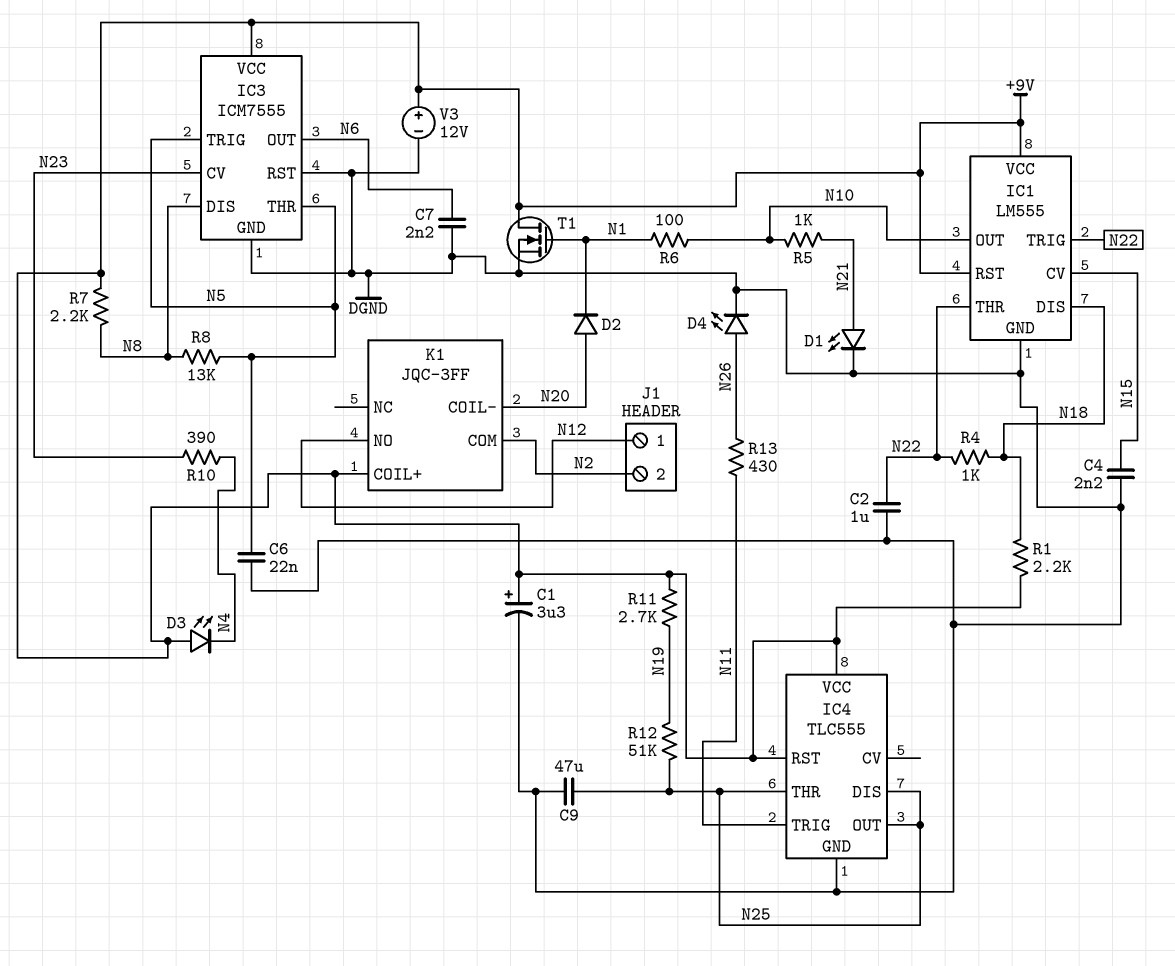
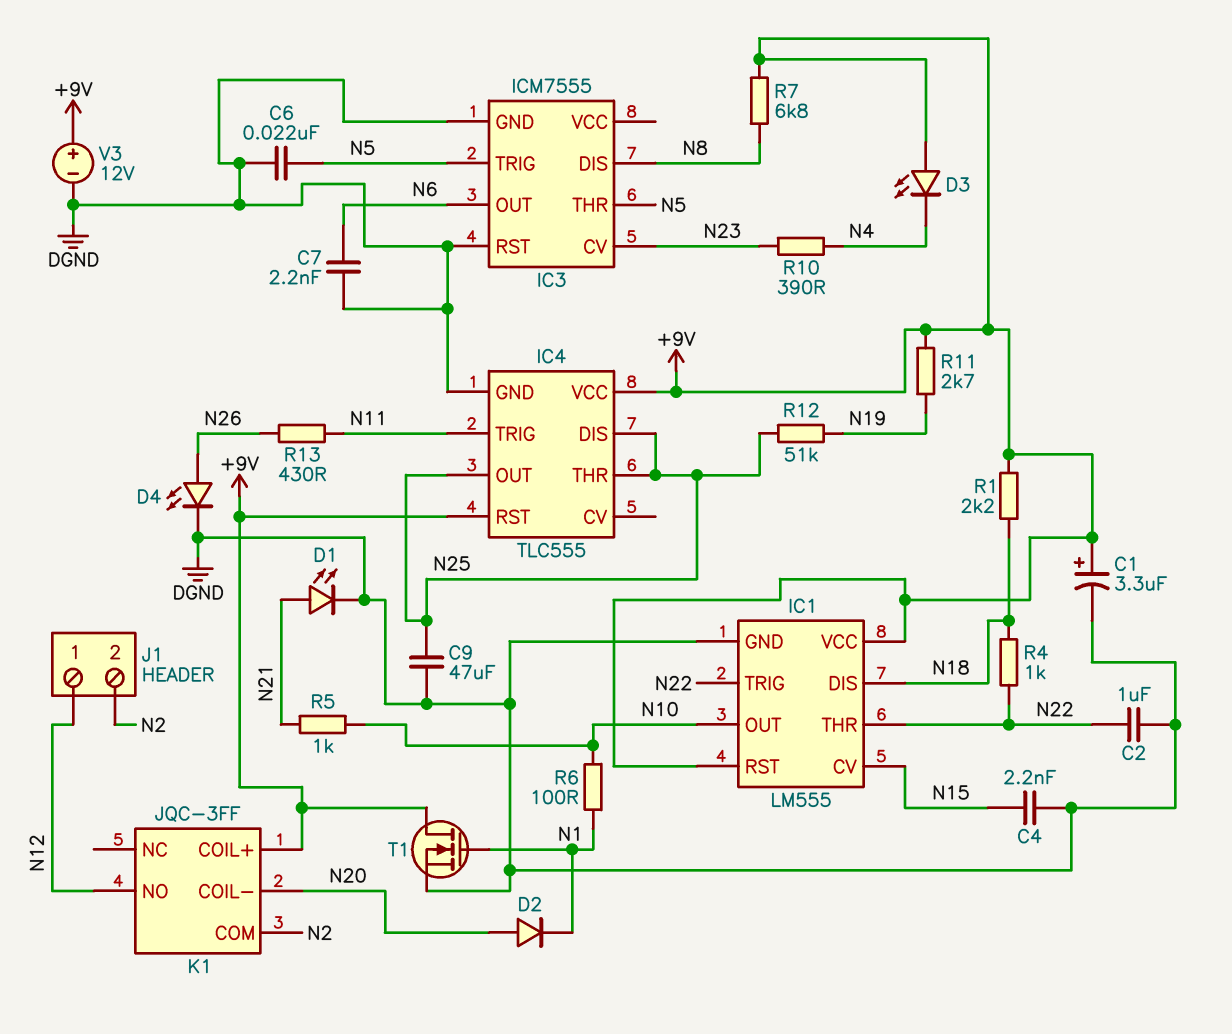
IC3 pin VCC: +9V -> none
R7: 2.2k (+9V, N8) -> 6.8k (+9V, N8)
R8: 13k (N5, N8) -> none

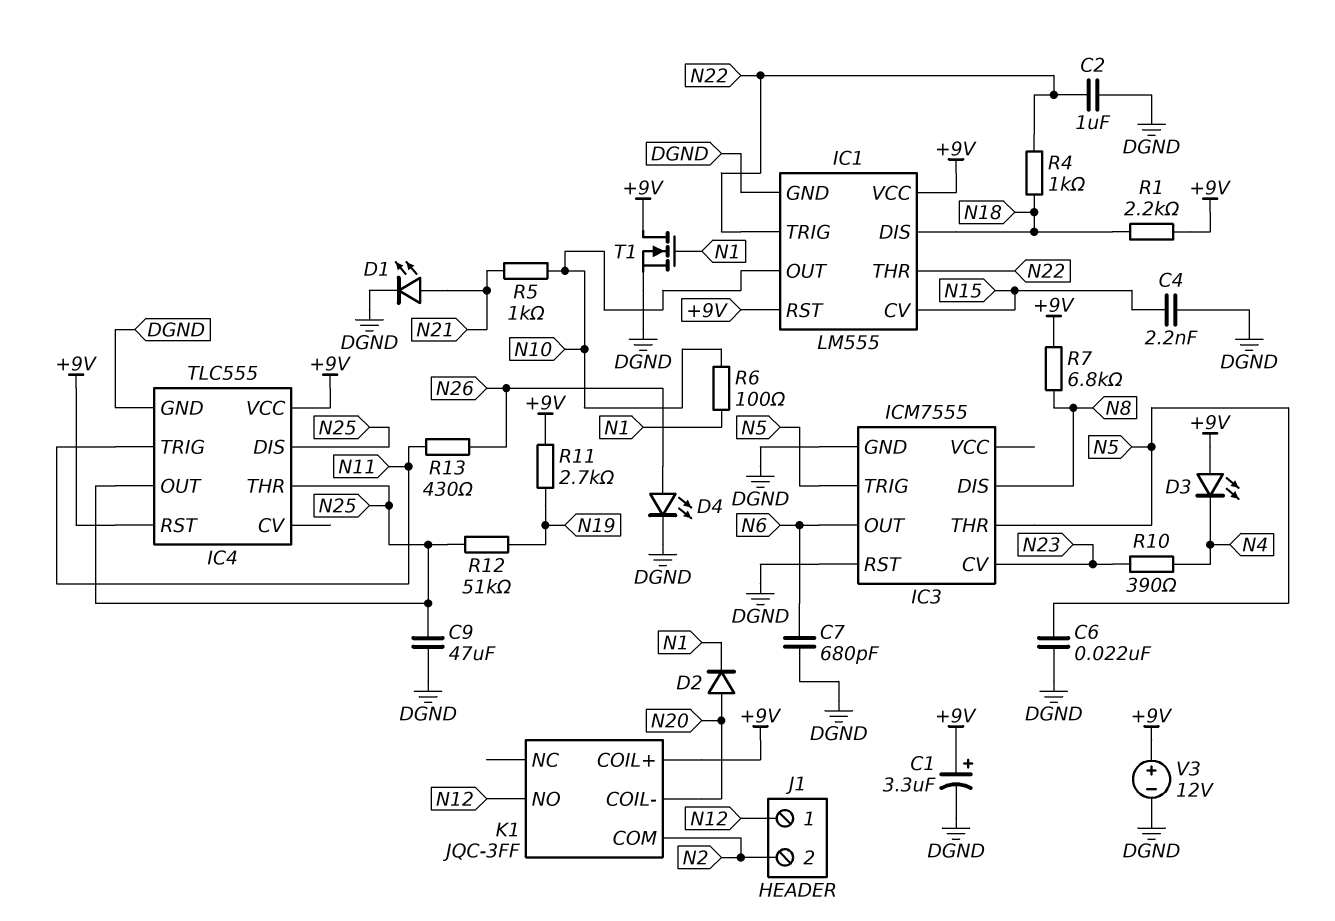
C7: 2.2nF (DGND, N6) -> 680pF (DGND, N6)

